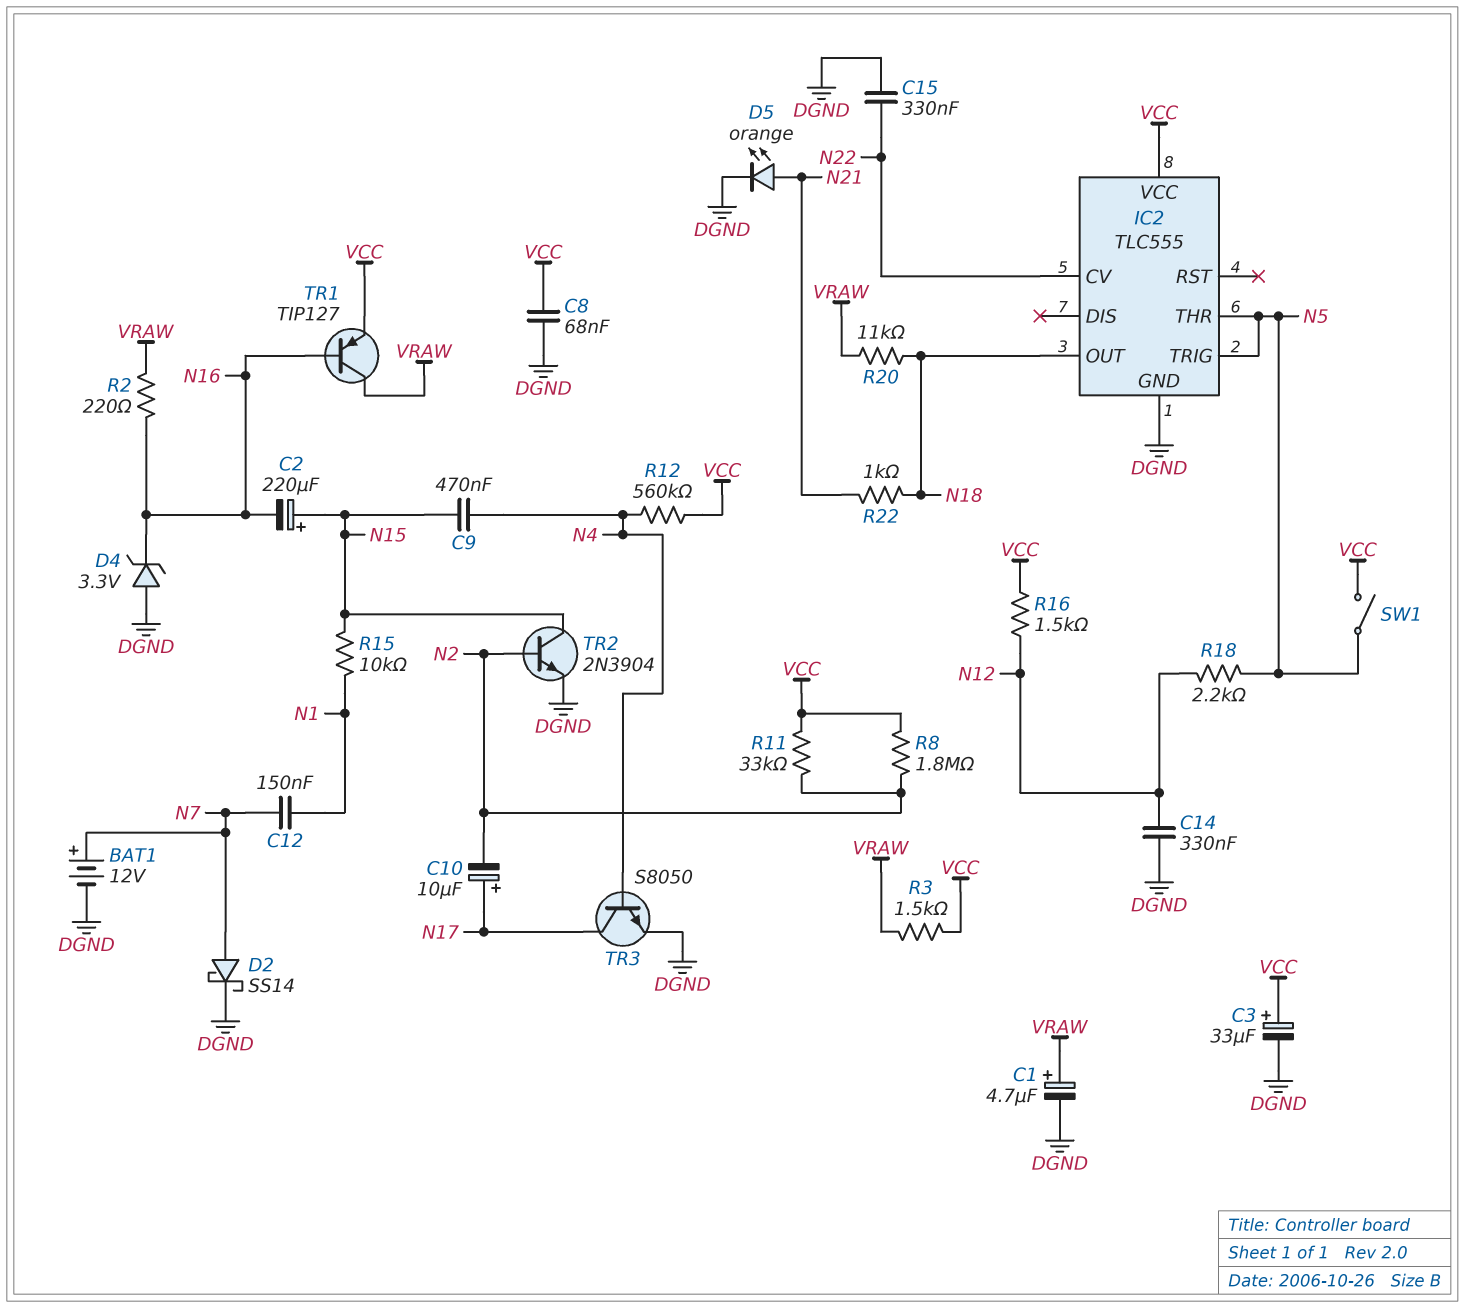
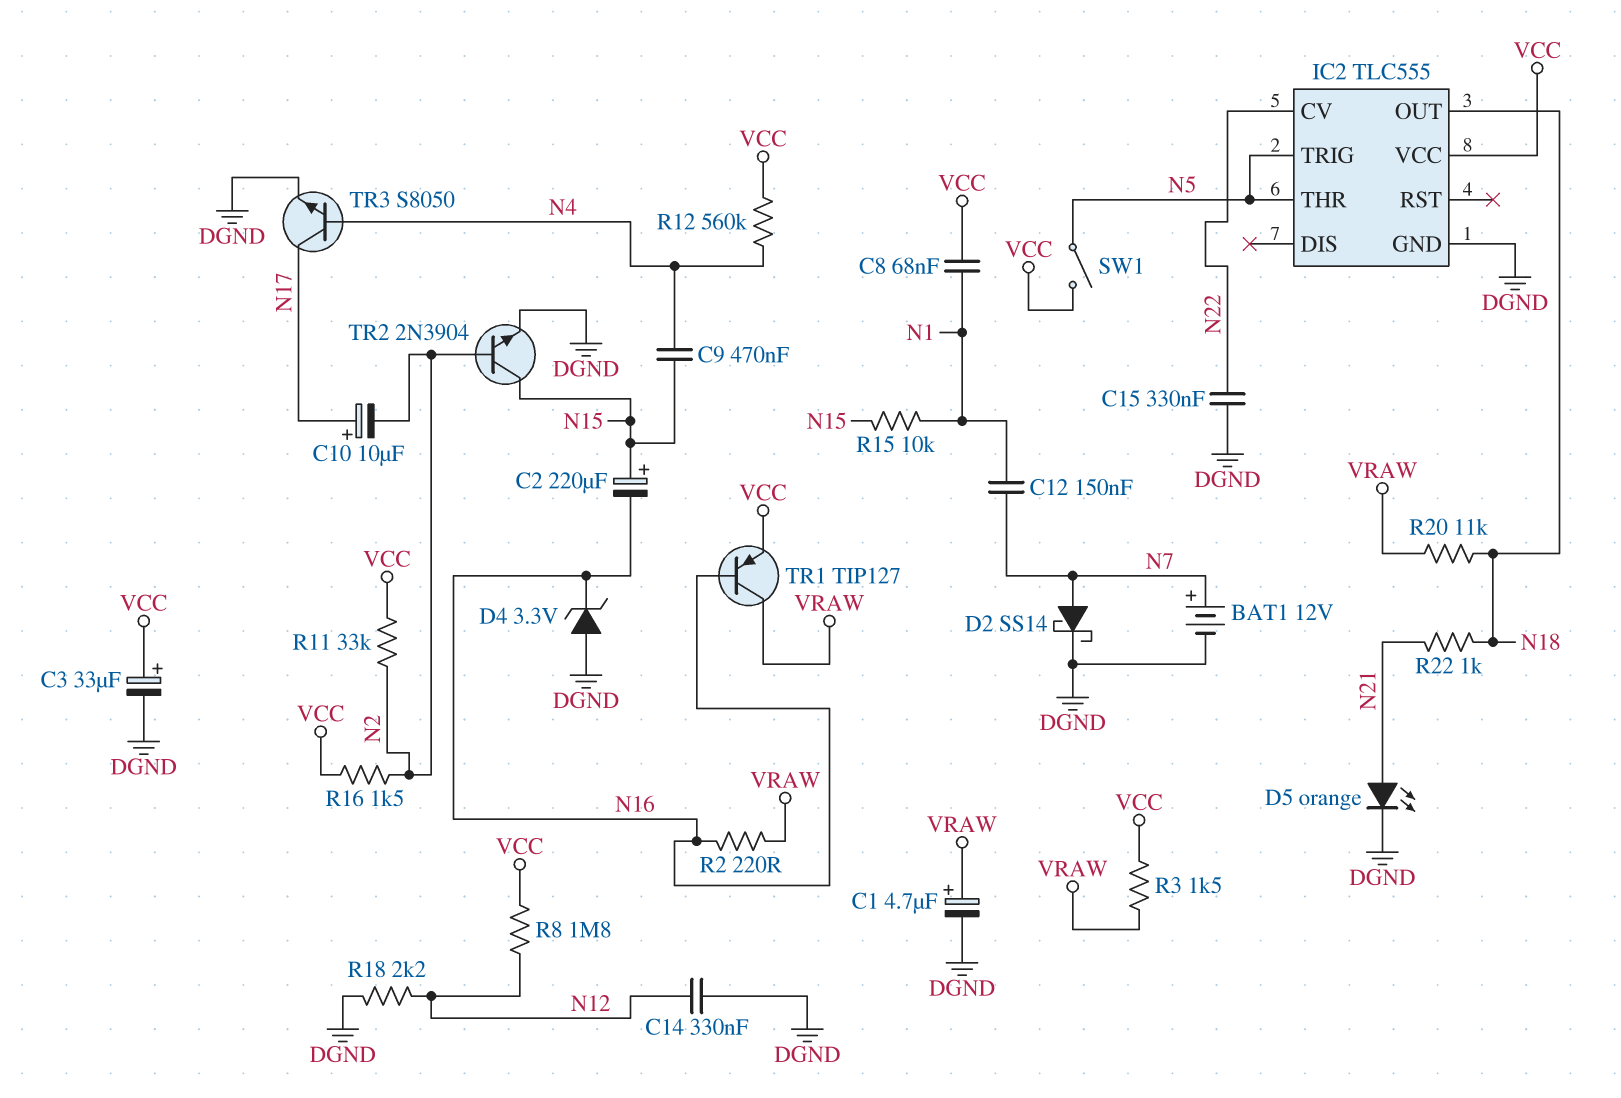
C8: 68nF (DGND, VCC) -> 68nF (N1, VCC)
R8: 1.8M (N2, VCC) -> 1.8M (N12, VCC)
R16: 1.5k (N12, VCC) -> 1.5k (N2, VCC)
R18: 2.2k (N5, N12) -> 2.2k (DGND, N12)

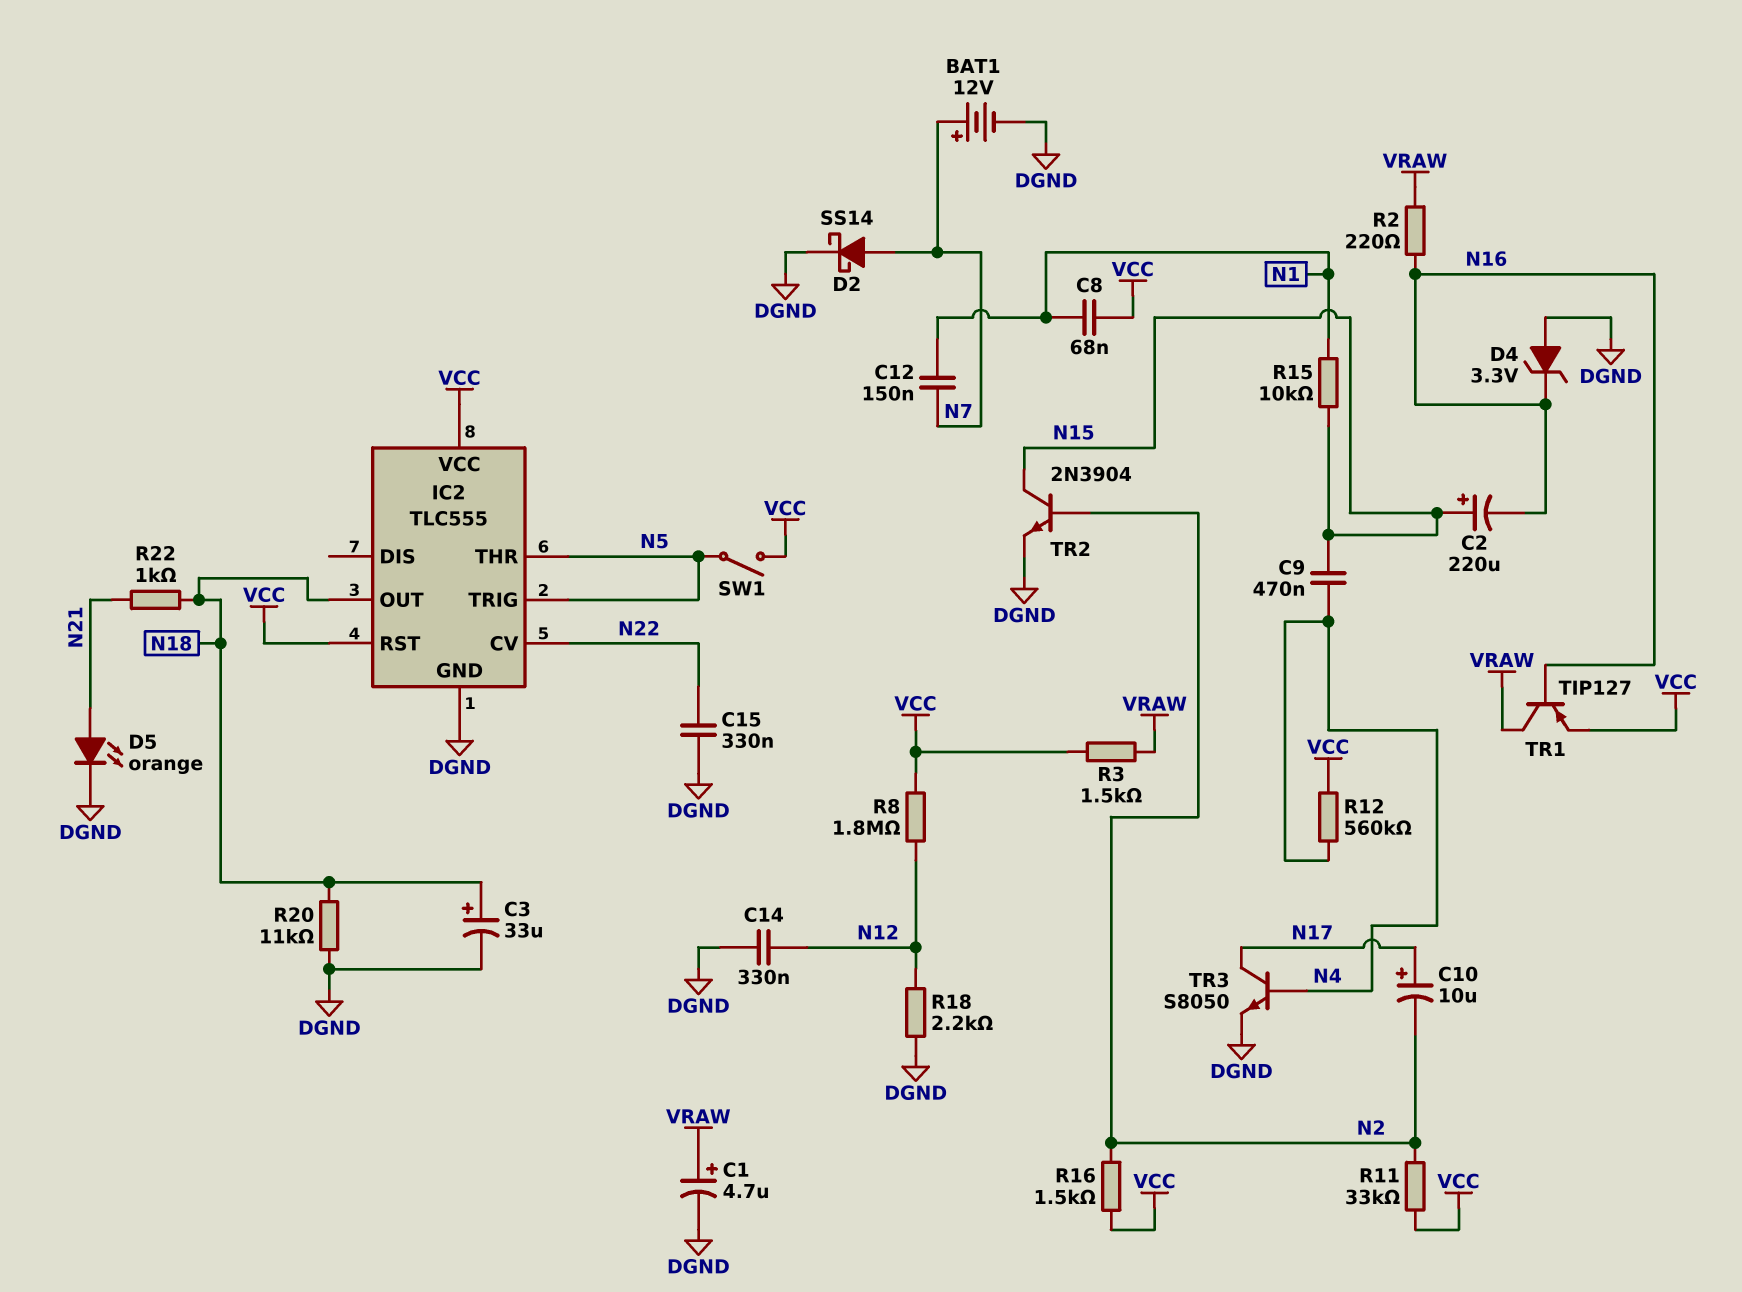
C3: 33uF (plus VCC, minus DGND) -> 33uF (plus N18, minus DGND)
IC2 pin RST: none -> VCC
R20: 11k (N18, VRAW) -> 11k (DGND, N18)

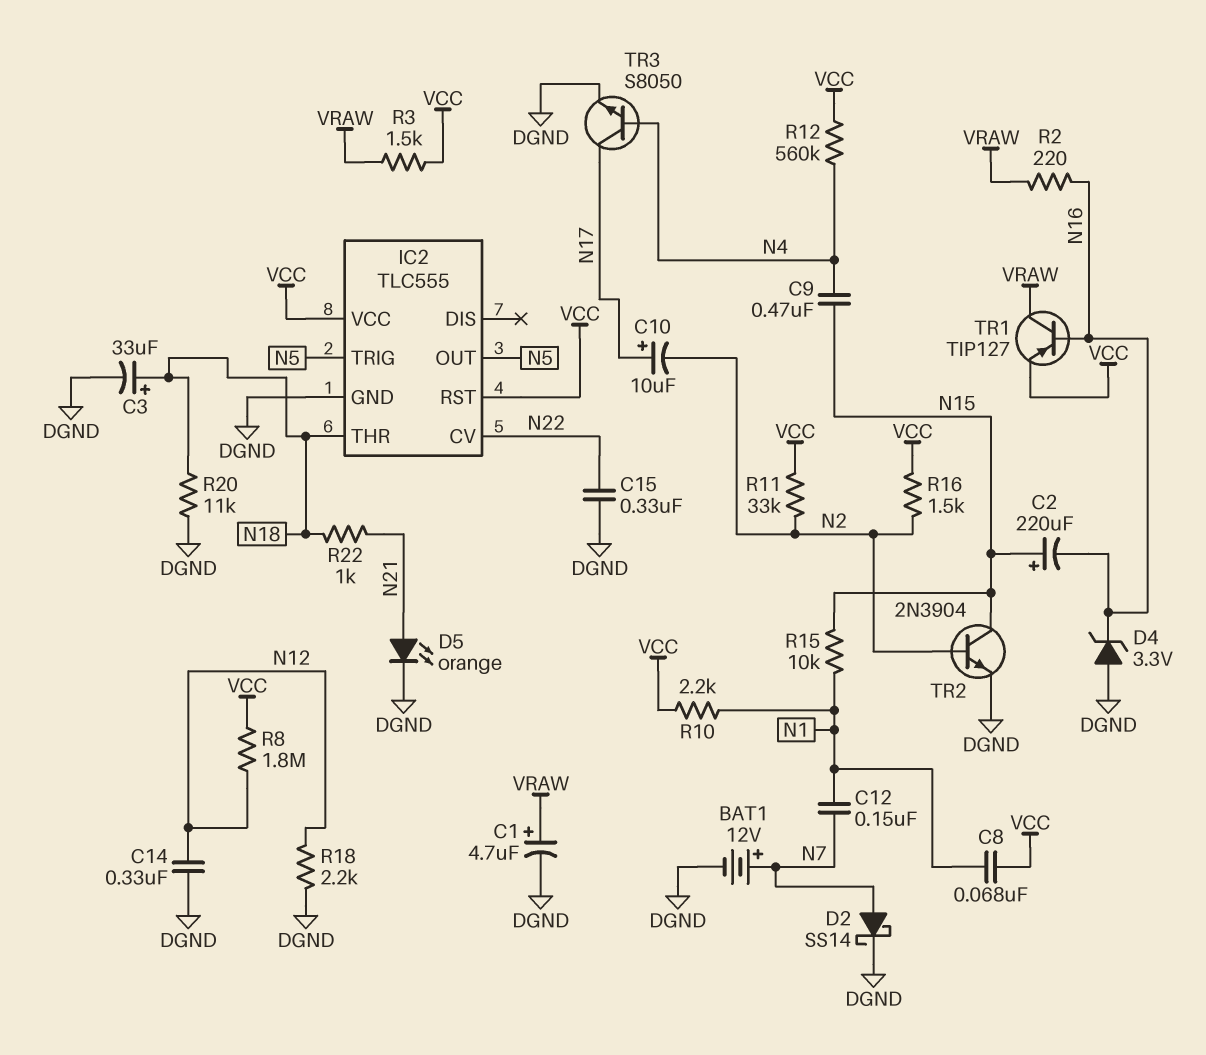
IC2 pin OUT: N18 -> N5
IC2 pin THR: N5 -> N18
R10: none -> 2.2k (N1, VCC)
SW1: switch (N5, VCC) -> none

